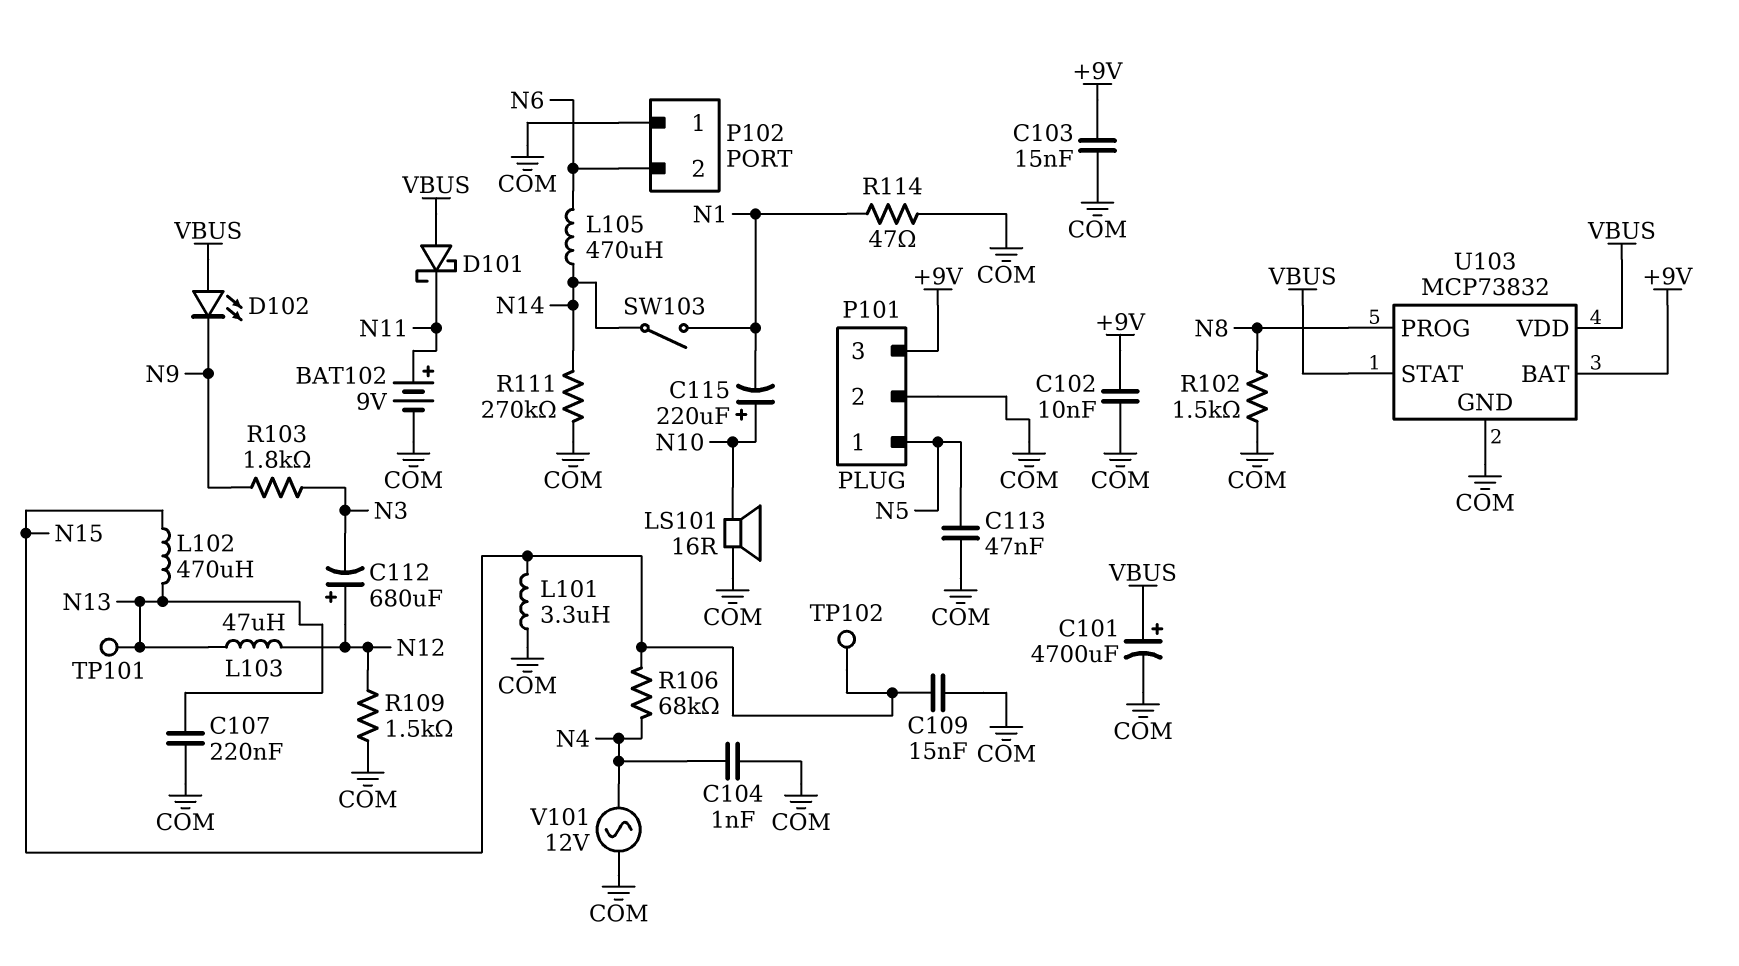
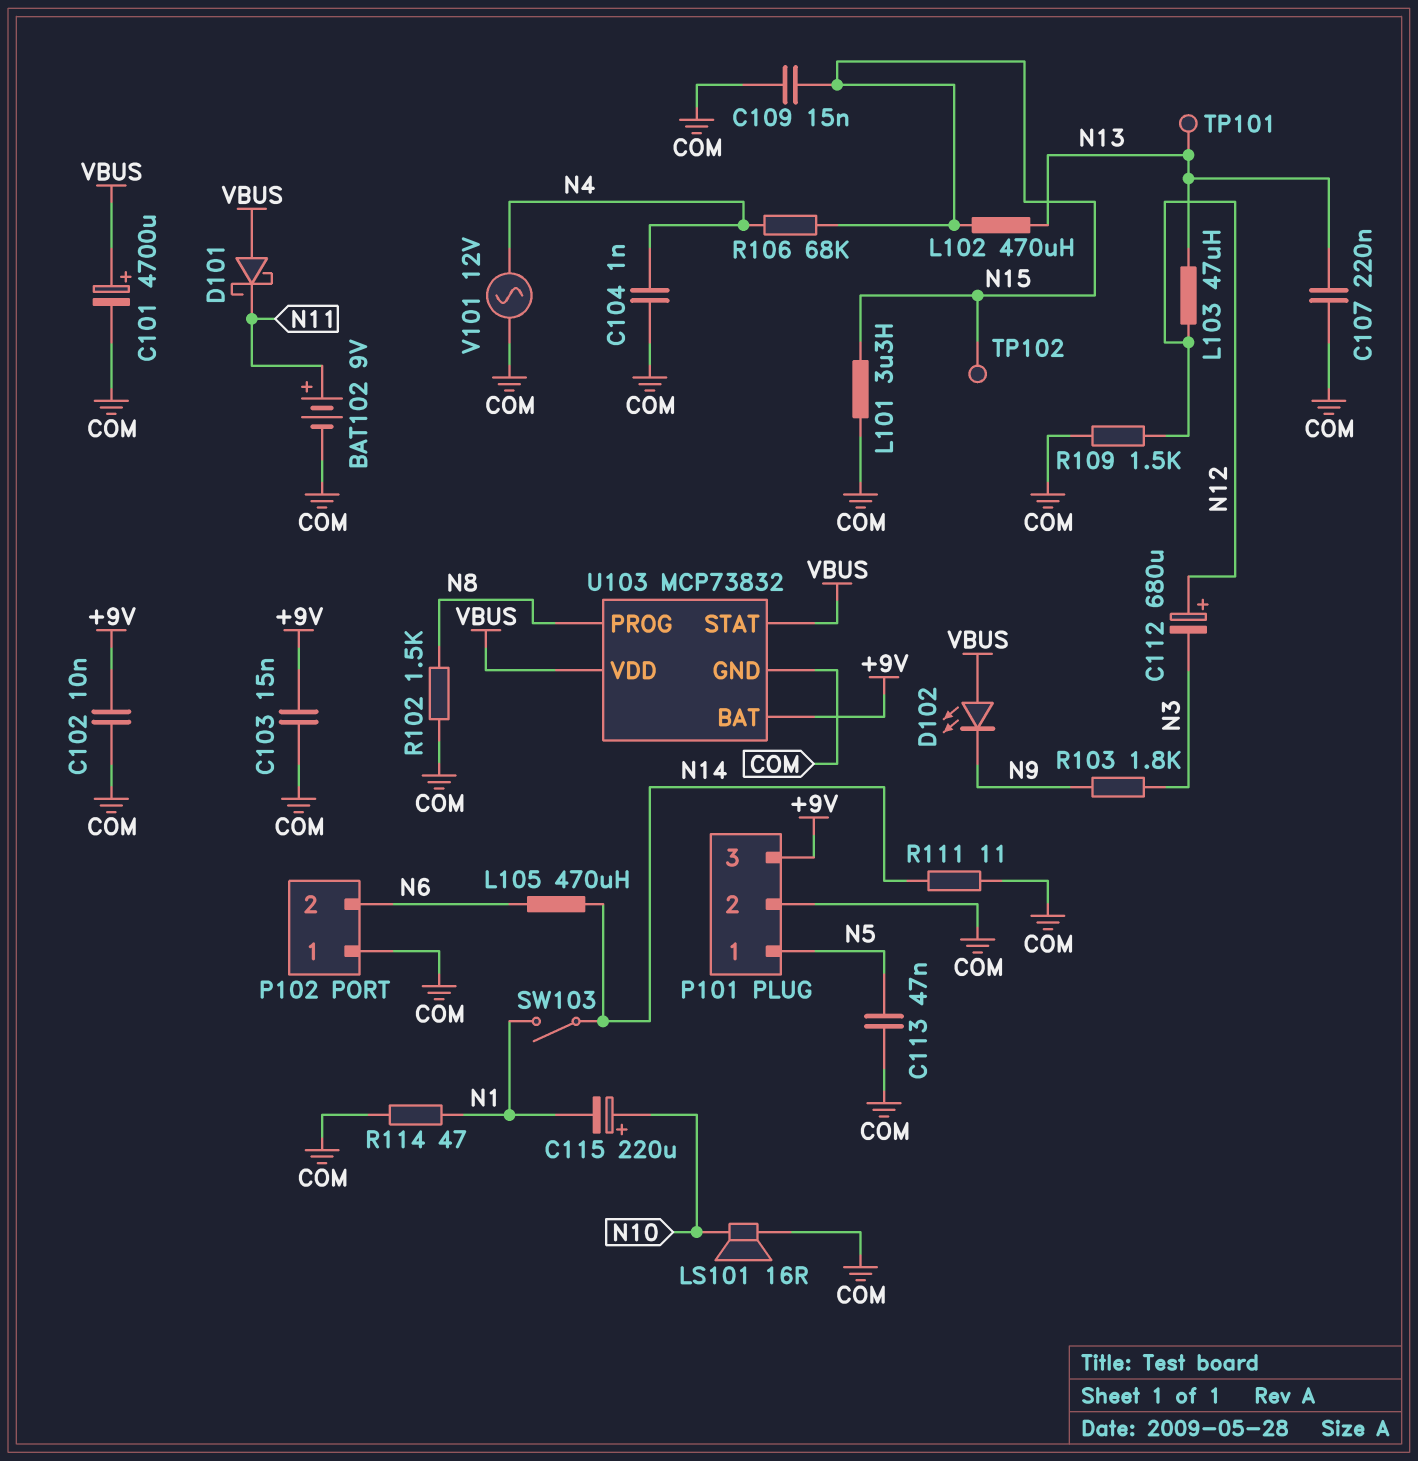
R111: 270k (COM, N14) -> 11 (COM, N14)

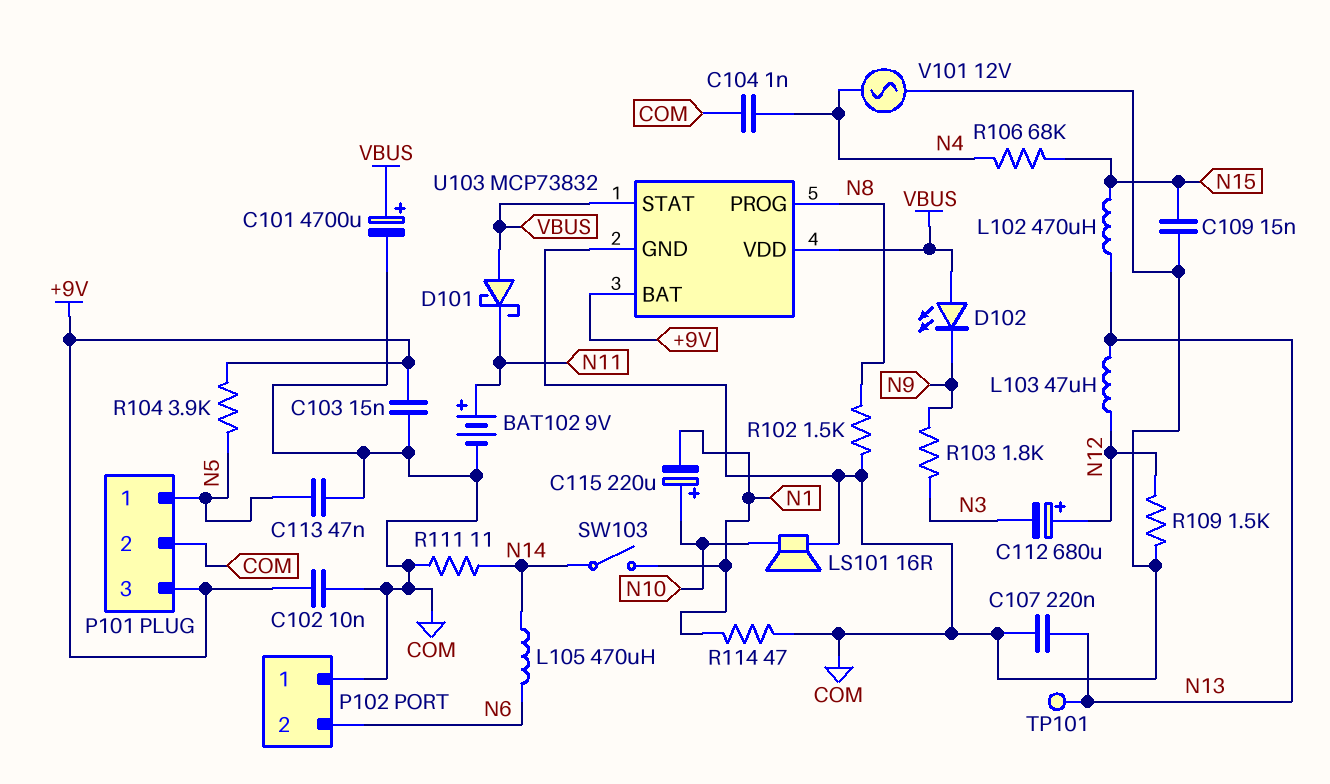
L101: 3.3uH (COM, N15) -> none
R104: none -> 3.9k (+9V, N5)
TP102: test point (N15) -> none

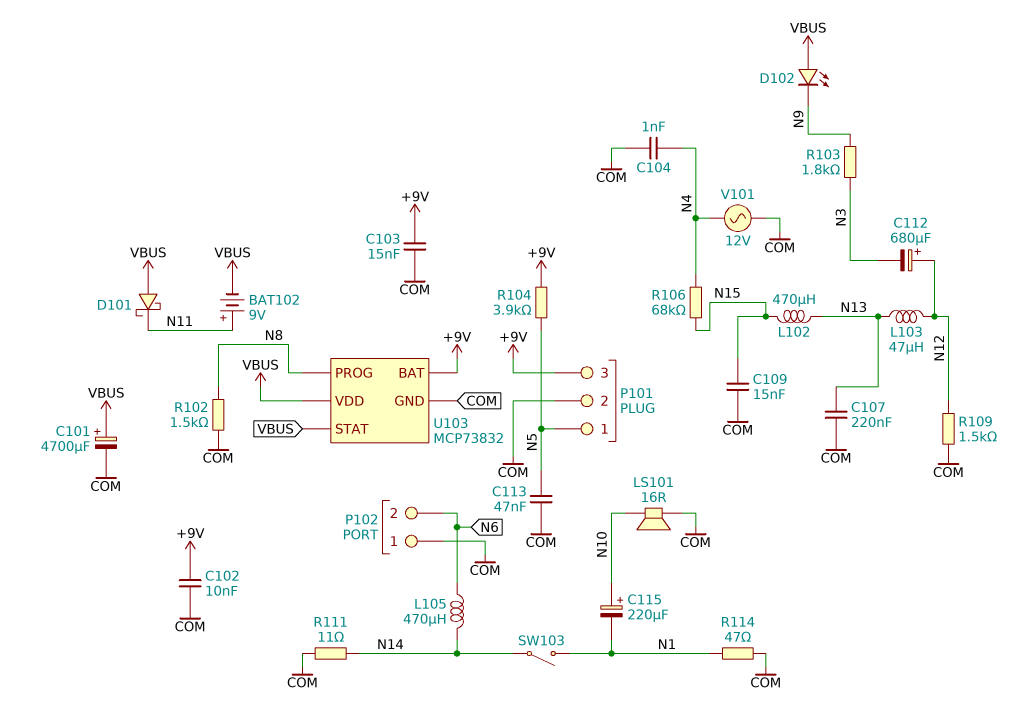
BAT102: 9V (plus N11, minus COM) -> 9V (plus N11, minus VBUS)
TP101: test point (N13) -> none

